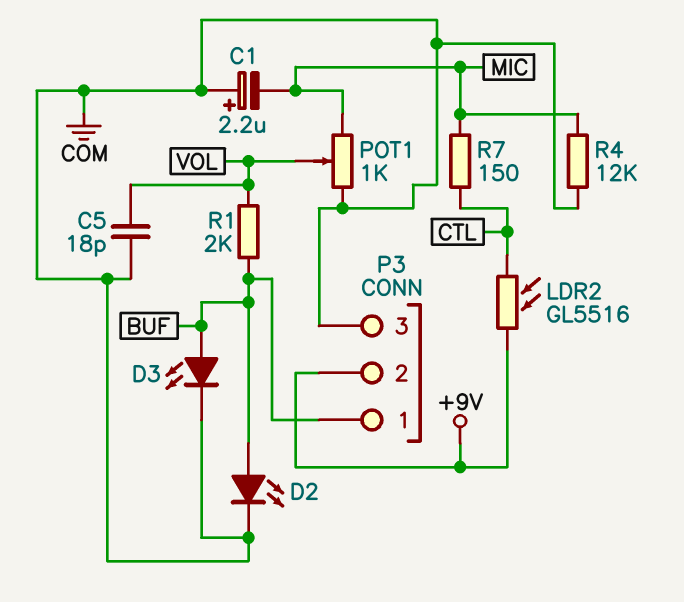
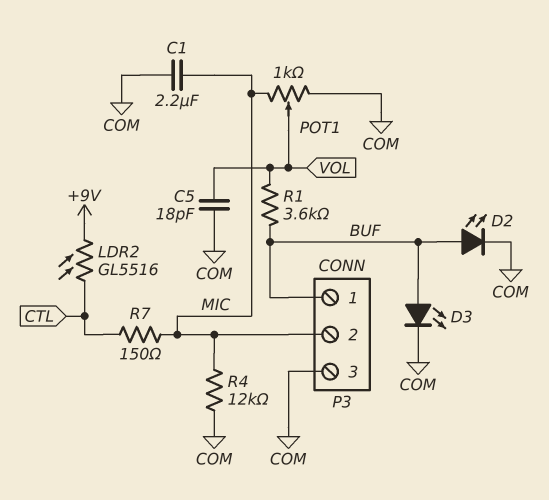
C1: 2.2uF (plus COM, minus MIC) -> 2.2uF (COM, MIC)
P3 pin 2: +9V -> MIC
R1: 2k (BUF, VOL) -> 3.6k (BUF, VOL)

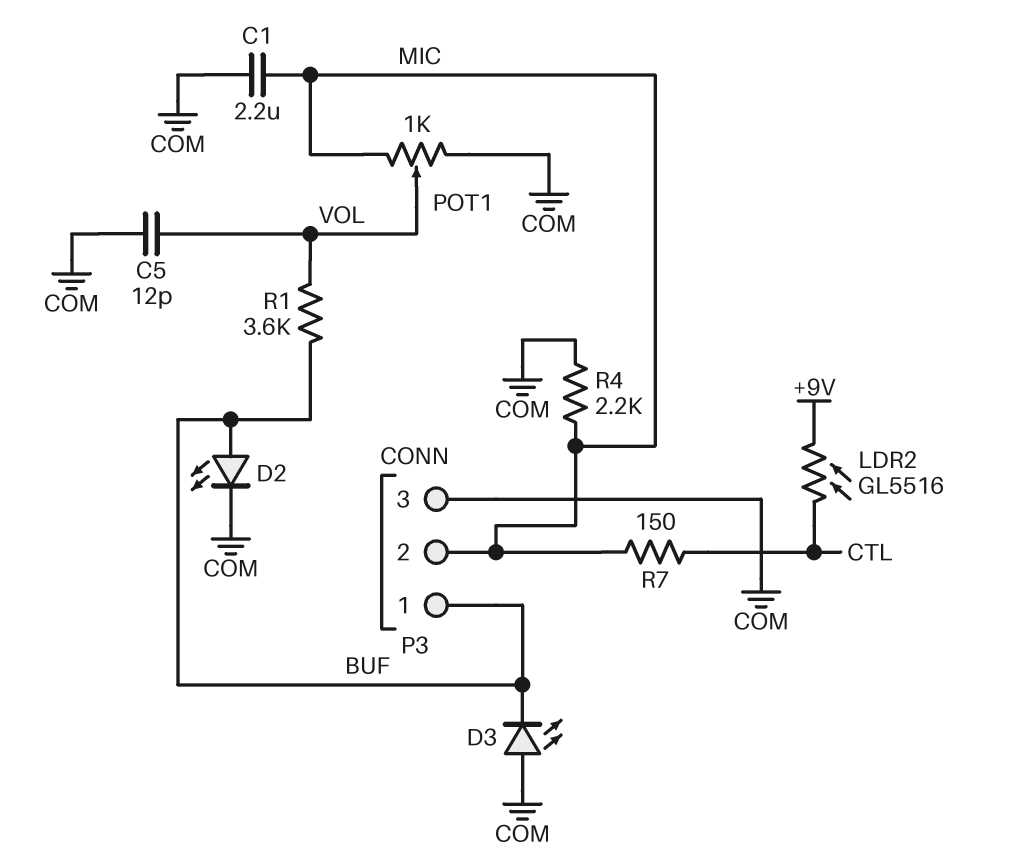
C5: 18pF (COM, VOL) -> 12pF (COM, VOL)
D3: LED (A BUF, K COM) -> LED (A COM, K BUF)
R4: 12k (COM, MIC) -> 2.2k (COM, MIC)

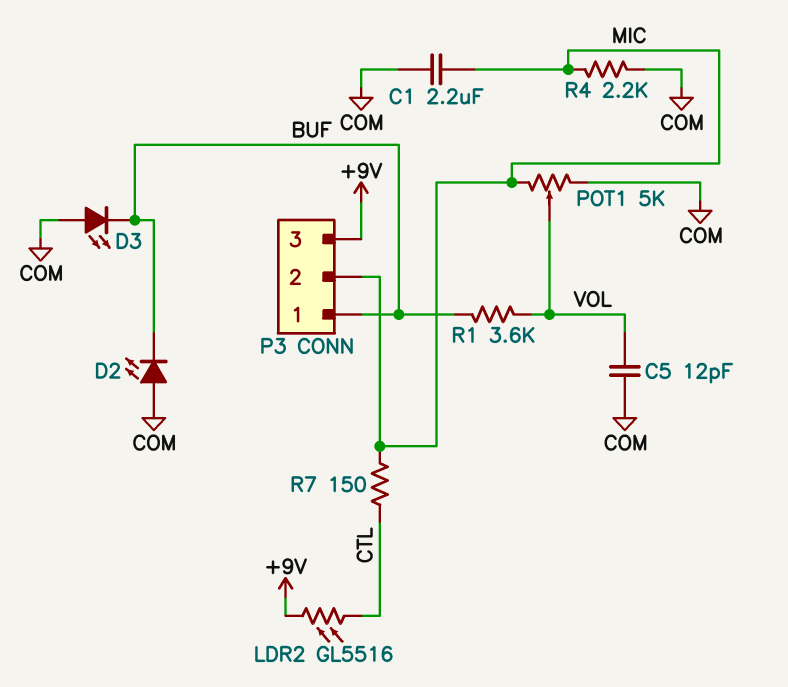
D2: LED (A BUF, K COM) -> LED (A COM, K BUF)
P3 pin 3: COM -> +9V
POT1: 1k (COM, MIC, wiper VOL) -> 5k (COM, MIC, wiper VOL)

